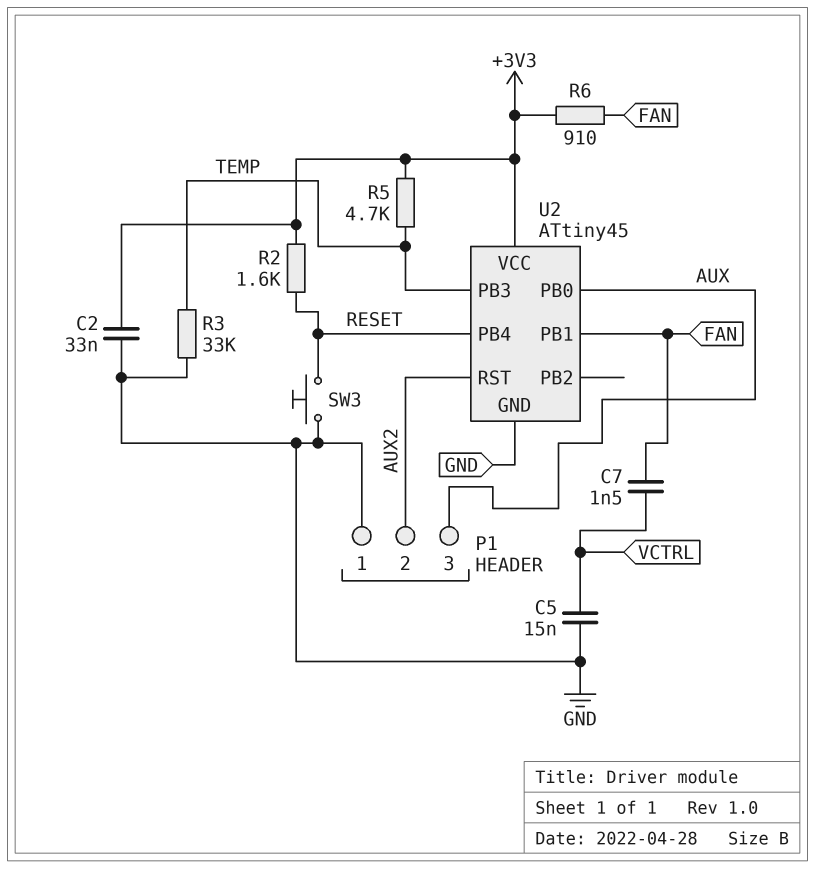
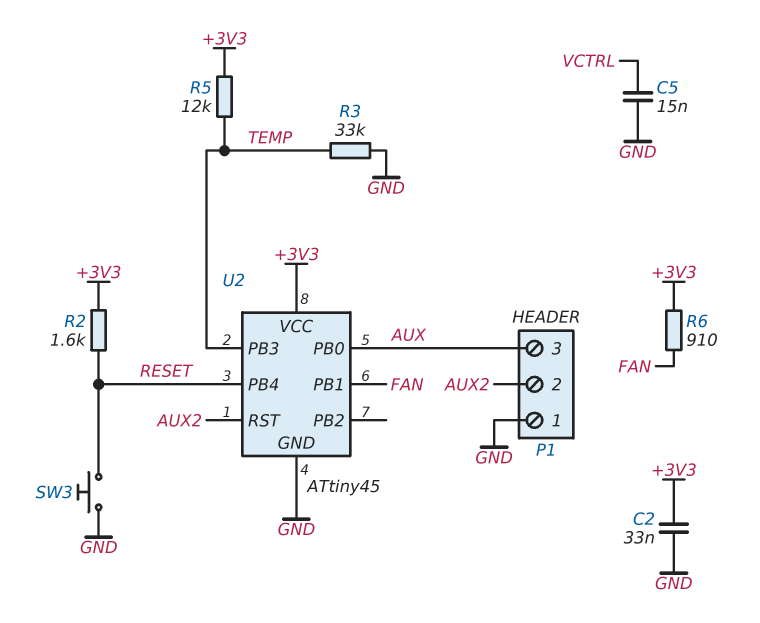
C7: 1.5nF (FAN, VCTRL) -> none
R5: 4.7k (+3V3, TEMP) -> 12k (+3V3, TEMP)

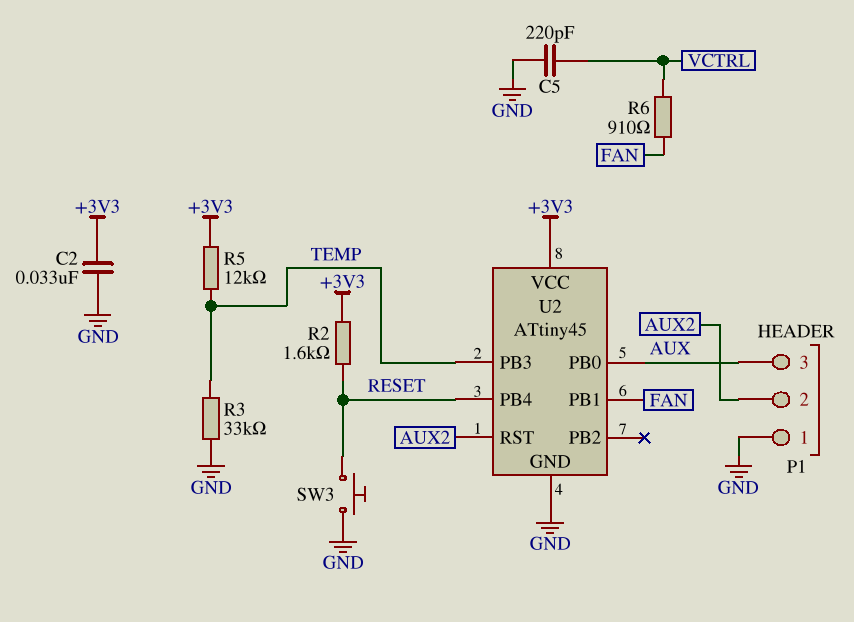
C5: 15nF (GND, VCTRL) -> 220pF (GND, VCTRL)
R6: 910 (+3V3, FAN) -> 910 (FAN, VCTRL)

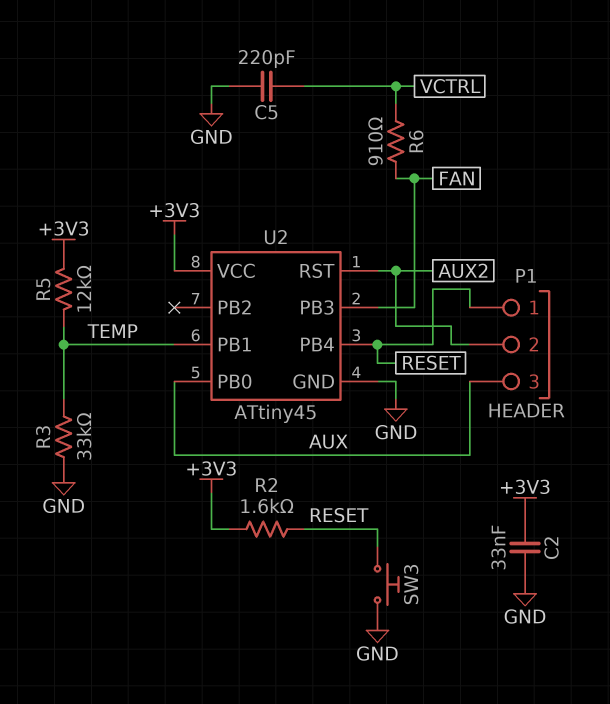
P1 pin 1: GND -> RESET
U2 pin PB1: FAN -> TEMP
U2 pin PB3: TEMP -> FAN

